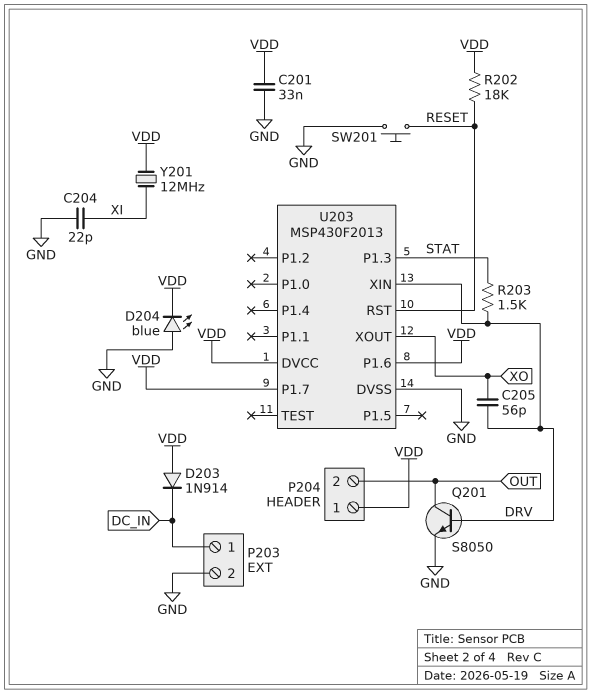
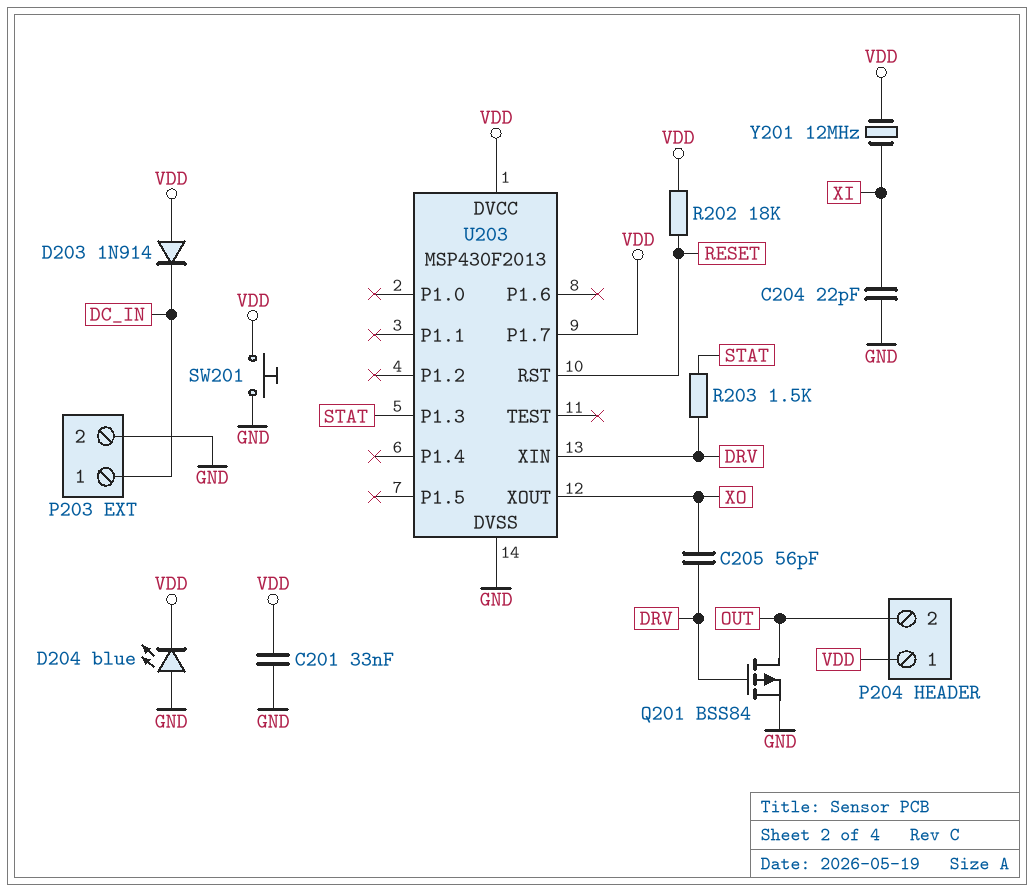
Q201: NPN S8050 (B DRV, C OUT, E GND) -> PMOS BSS84 (G DRV, D OUT, S GND)
SW201: button (GND, RESET) -> button (GND, VDD)
U203 pin P1.6: VDD -> none

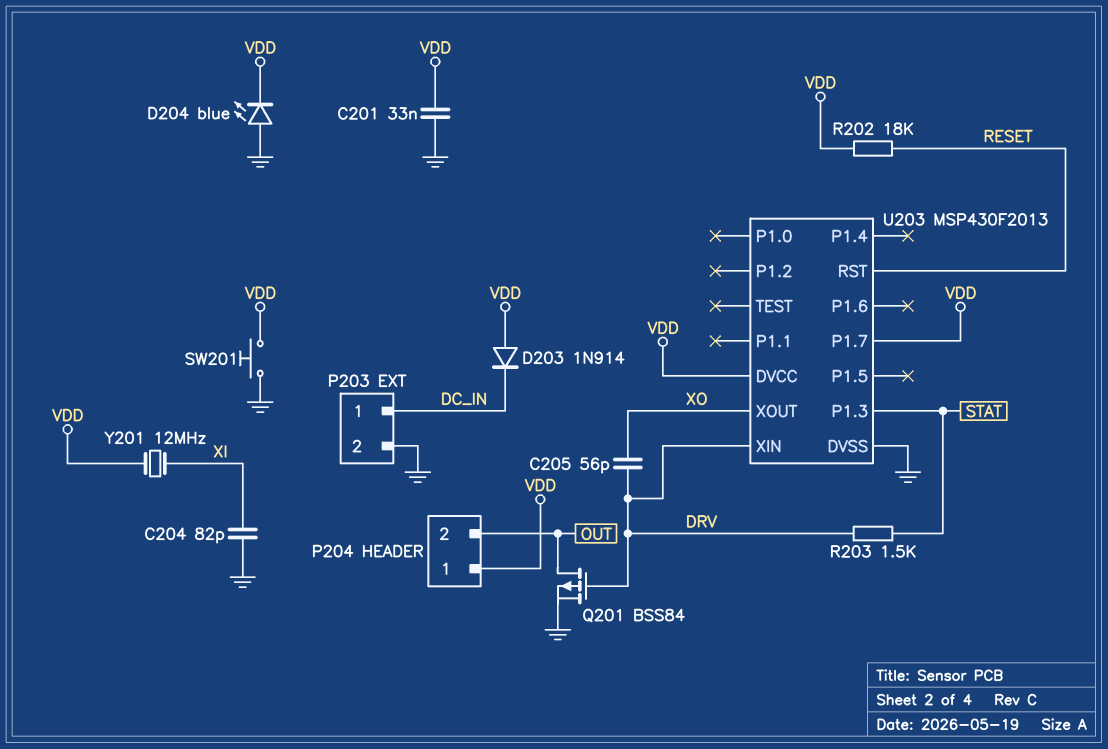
C204: 22pF (GND, XI) -> 82pF (GND, XI)

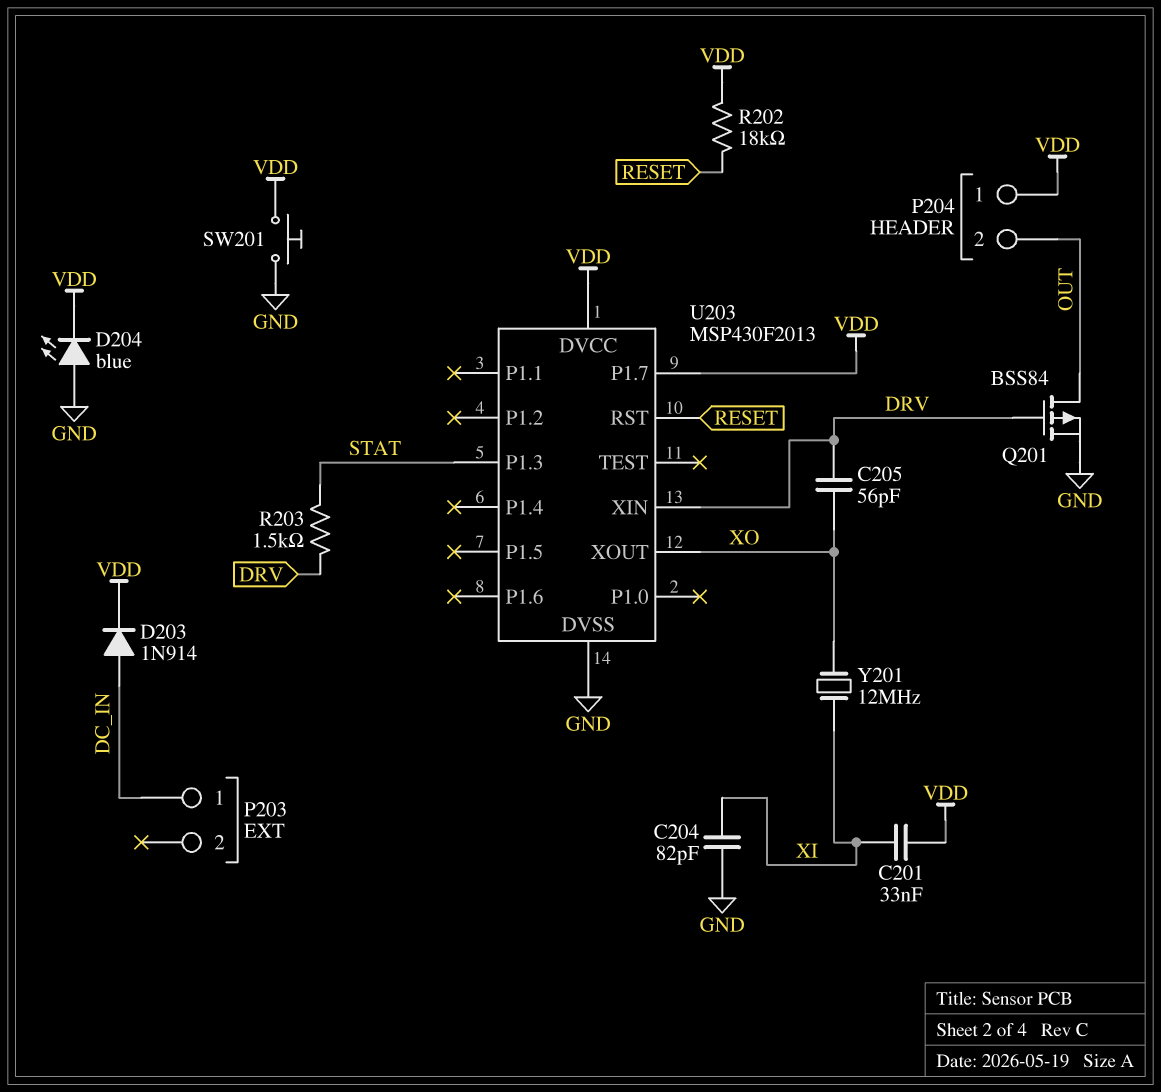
C201: 33nF (GND, VDD) -> 33nF (VDD, XI)
D203: diode 1N914 (A VDD, K DC_IN) -> diode 1N914 (A DC_IN, K VDD)
P203 pin 2: GND -> none
Y201: 12MHz (VDD, XI) -> 12MHz (XI, XO)

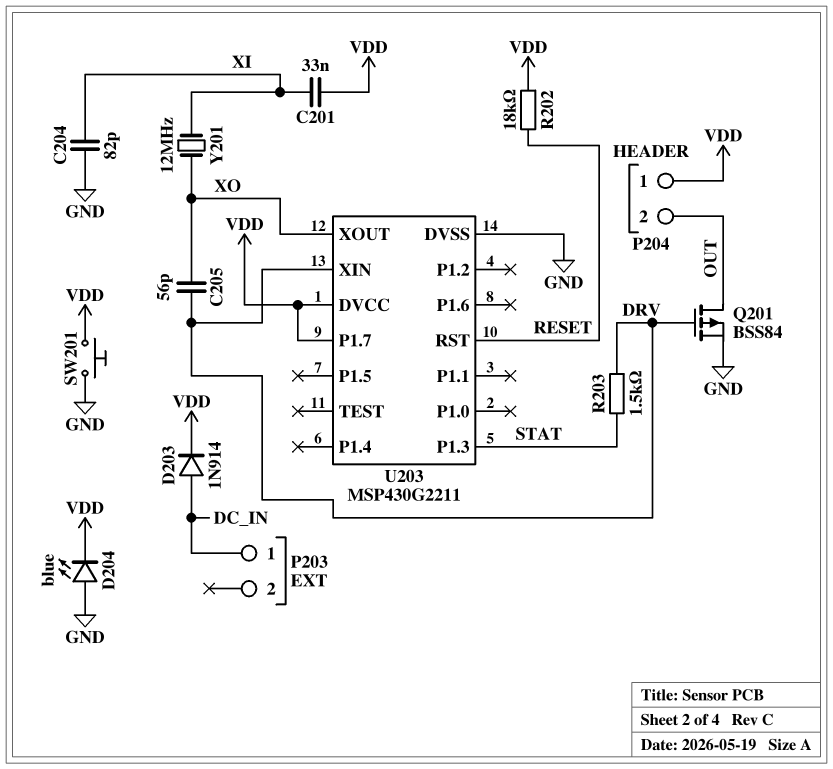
U203: MSP430F2013 -> MSP430G2211

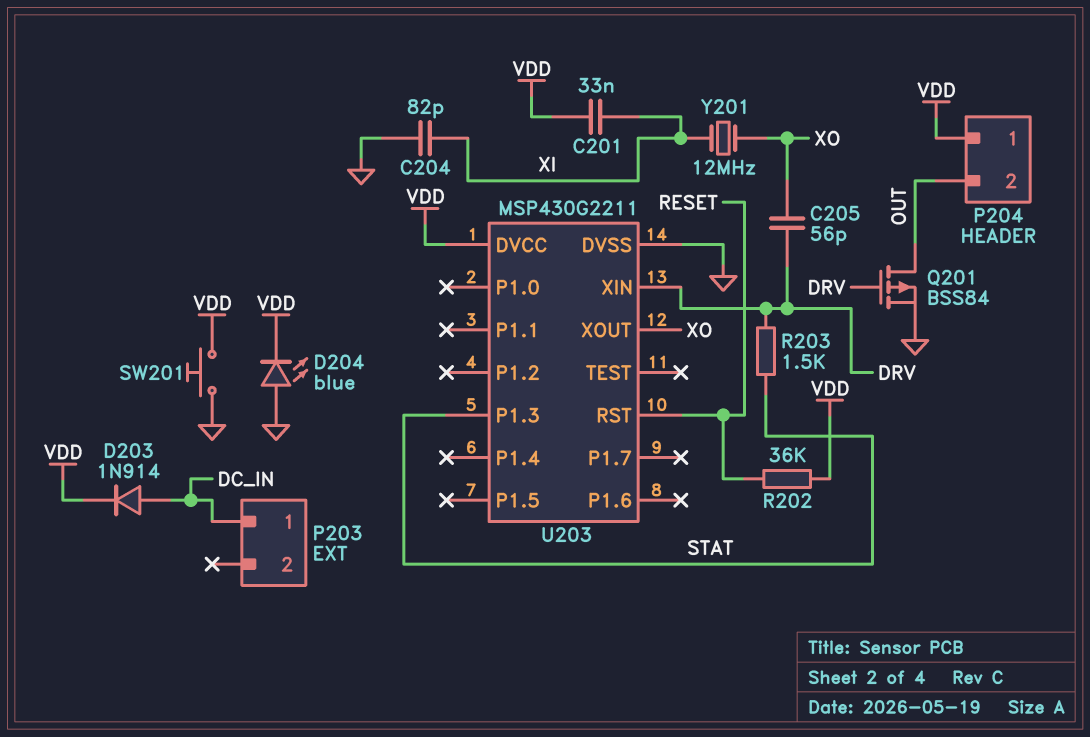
R202: 18k (RESET, VDD) -> 36k (RESET, VDD)
U203 pin P1.7: VDD -> none

